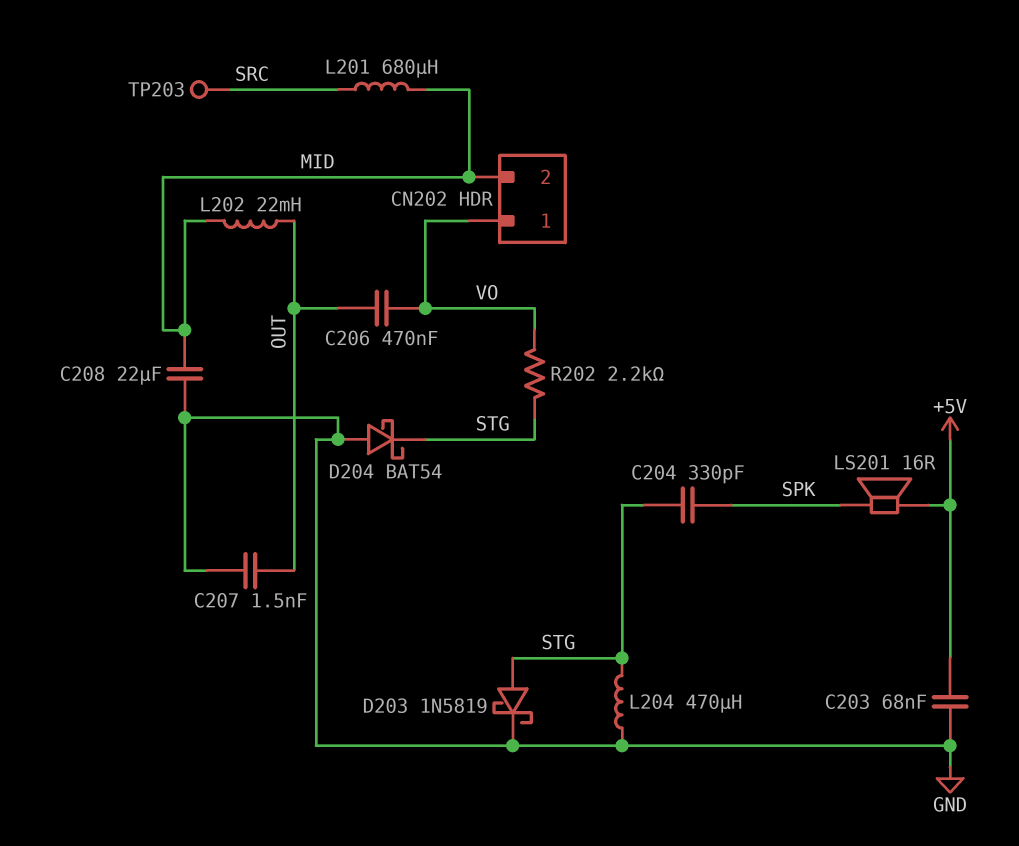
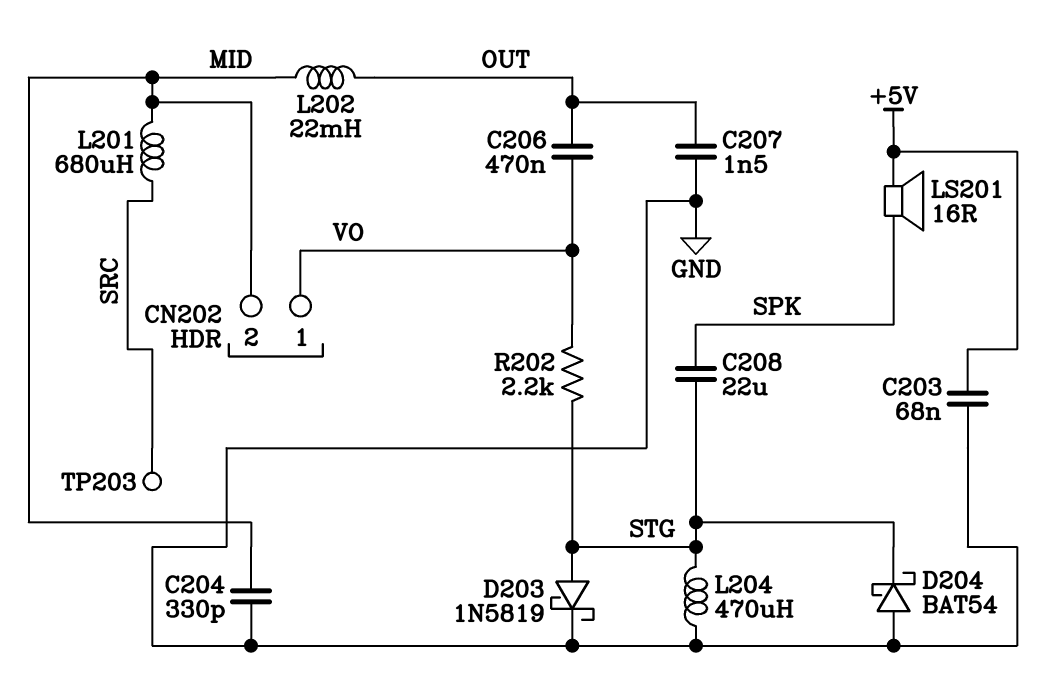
C204: 330pF (SPK, STG) -> 330pF (GND, MID)
C208: 22uF (GND, MID) -> 22uF (SPK, STG)

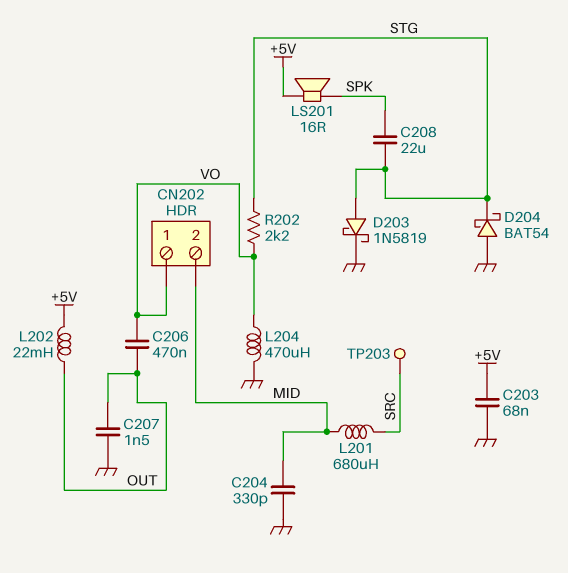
L202: 22mH (MID, OUT) -> 22mH (+5V, OUT)
L204: 470uH (GND, STG) -> 470uH (GND, VO)

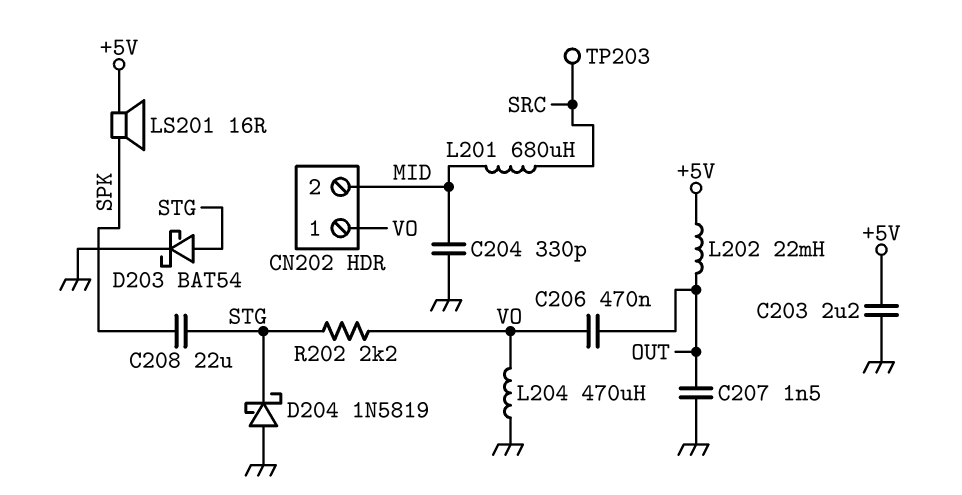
C203: 68nF (+5V, GND) -> 2.2uF (+5V, GND)
D203: schottky 1N5819 (A STG, K GND) -> schottky BAT54 (A STG, K GND)
D204: schottky BAT54 (A GND, K STG) -> schottky 1N5819 (A GND, K STG)

